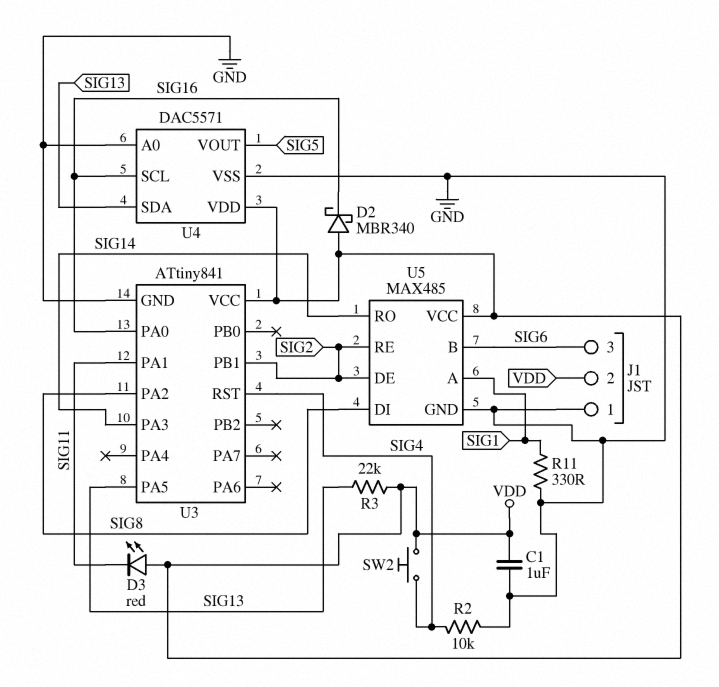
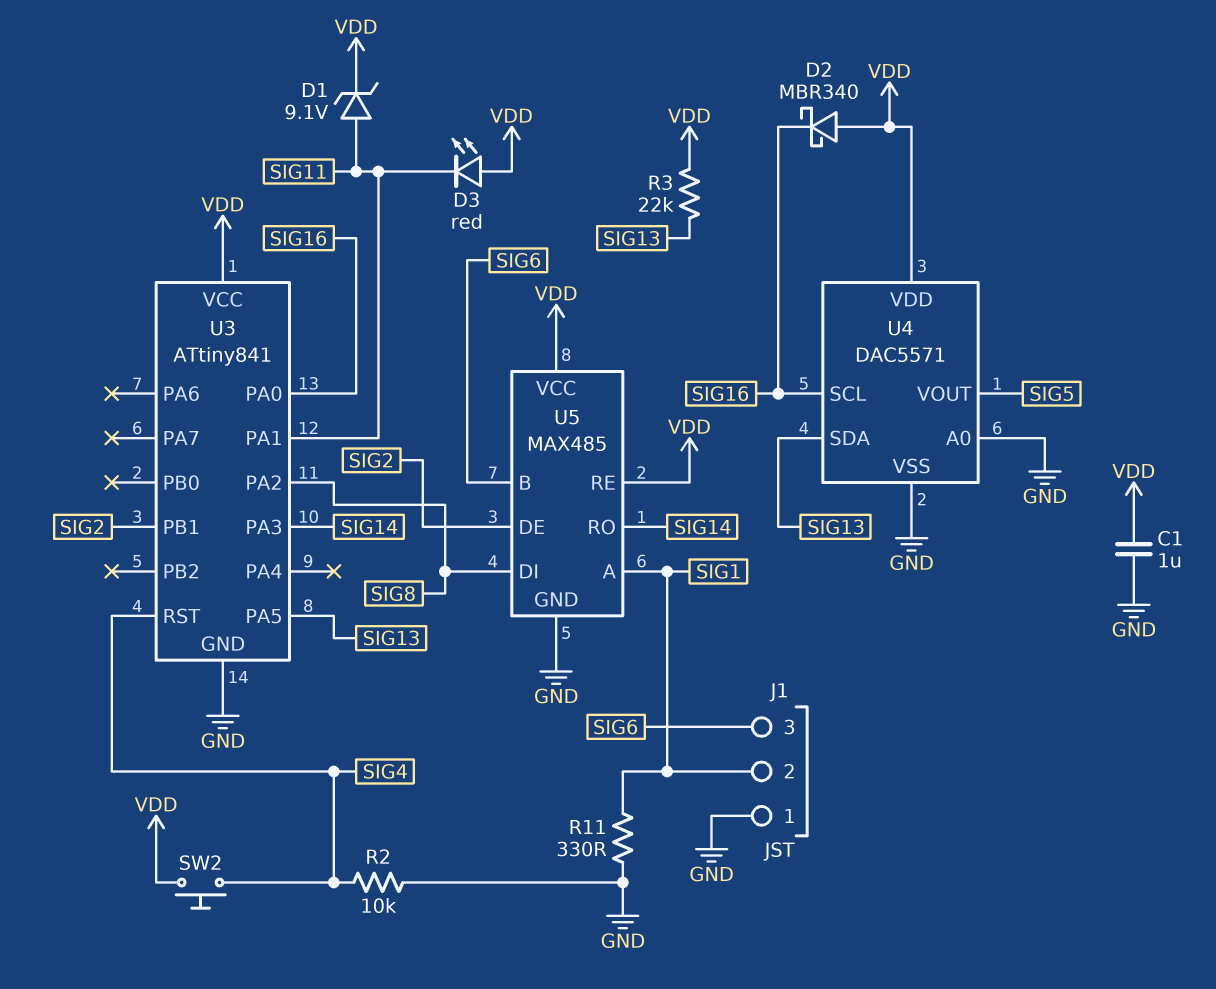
D1: none -> zener 9.1V (A SIG11, K VDD)
J1 pin 2: VDD -> SIG1
U5 pin RE: SIG2 -> VDD

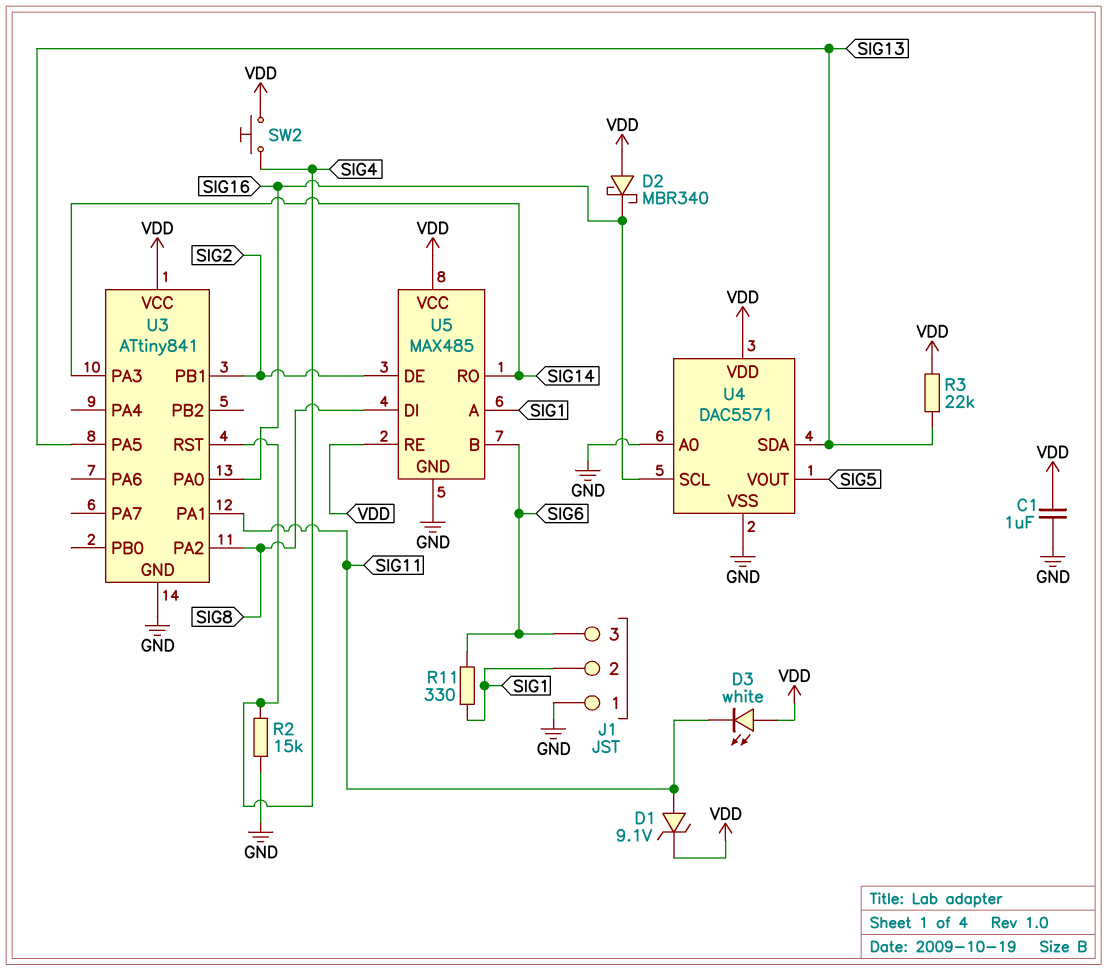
D3: LED red (A VDD, K SIG11) -> LED white (A VDD, K SIG11)
R2: 10k (GND, SIG4) -> 15k (GND, SIG4)
R11: 330 (GND, SIG1) -> 330 (SIG1, SIG6)

